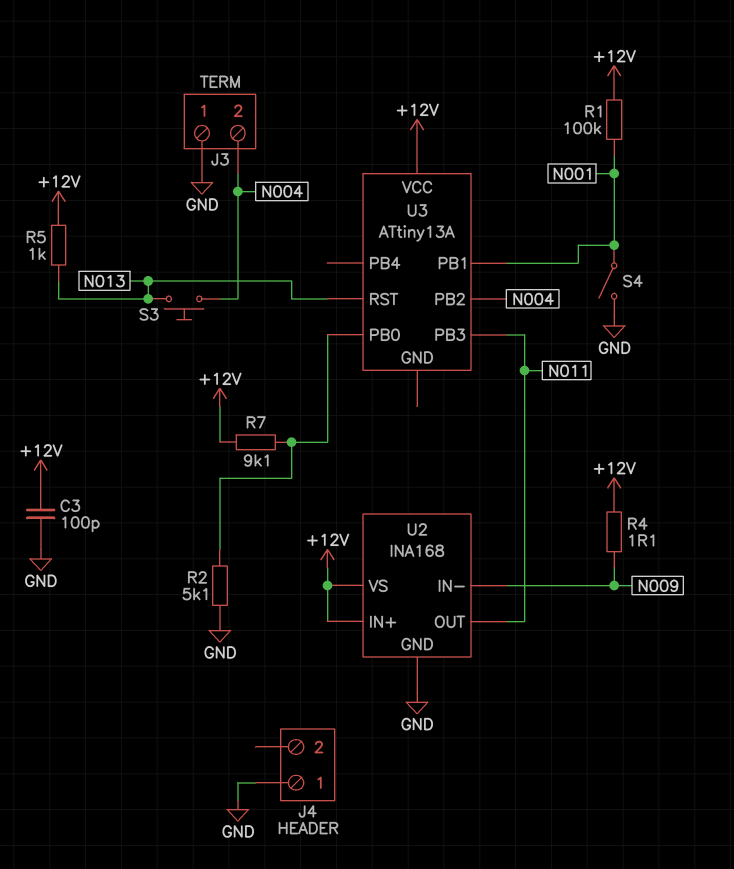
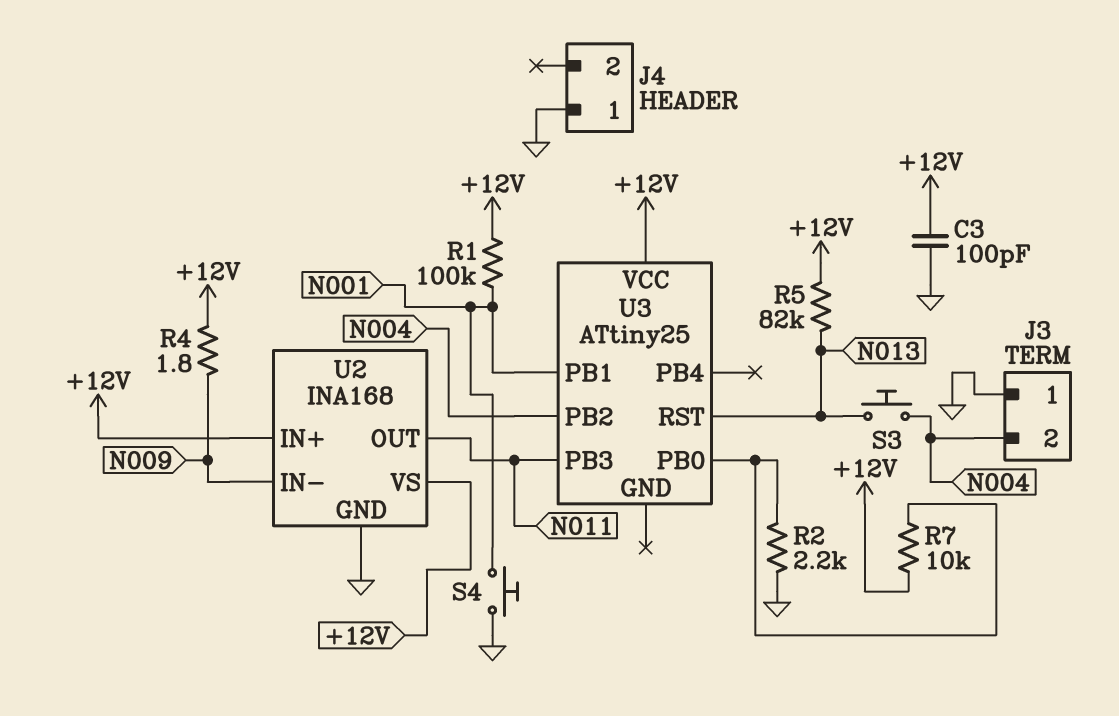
R2: 5.1k (GND, U3/PB0) -> 2.2k (GND, U3/PB0)
R4: 1.1 (+12V, N009) -> 1.8 (+12V, N009)
R5: 1k (+12V, N013) -> 82k (+12V, N013)
R7: 9.1k (+12V, U3/PB0) -> 10k (+12V, U3/PB0)
S4: switch (GND, N001) -> button (GND, N001)
U3: ATtiny13A -> ATtiny25

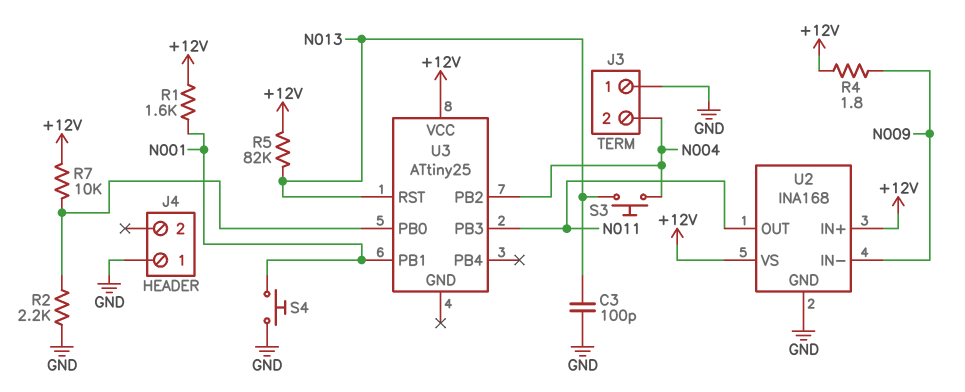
C3: 100pF (+12V, GND) -> 100pF (GND, N013)
R1: 100k (+12V, N001) -> 1.6k (+12V, N001)

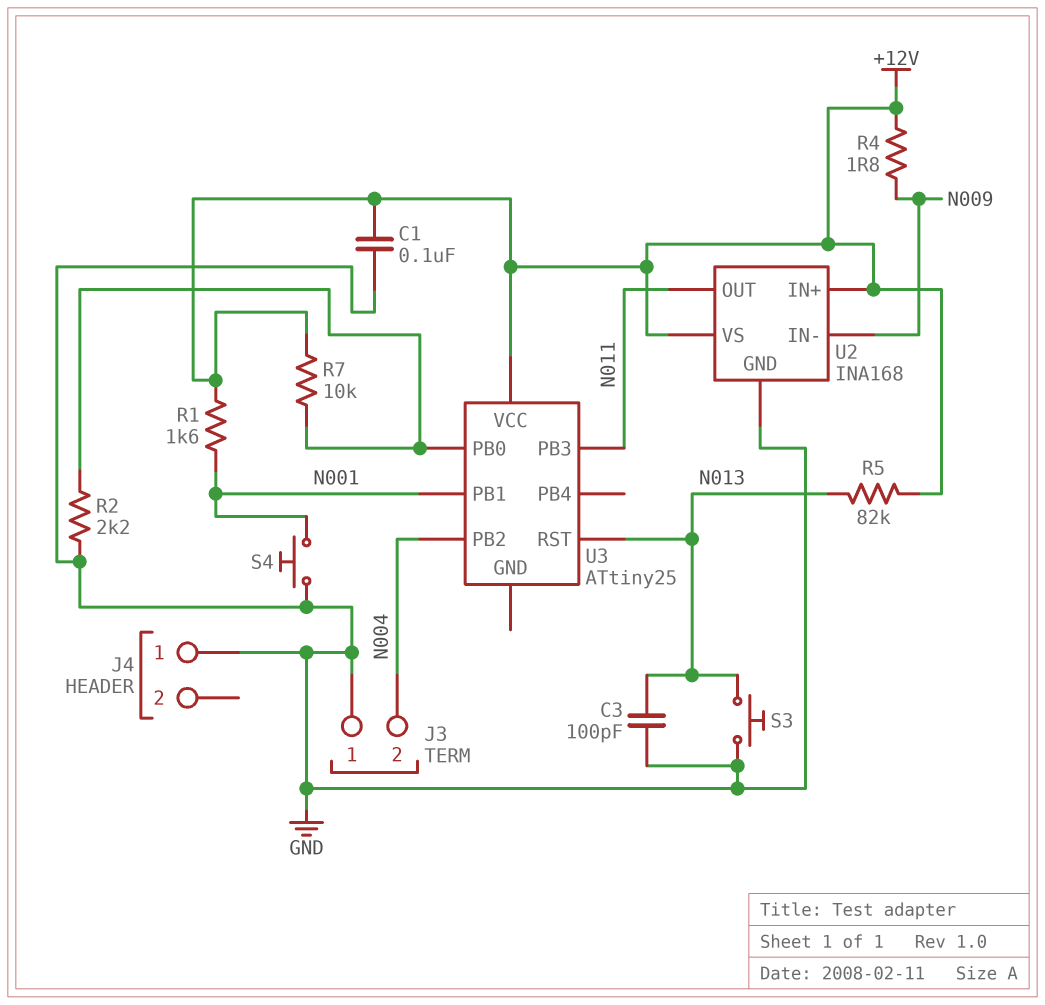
C1: none -> 100nF (+12V, GND)
S3: button (N004, N013) -> button (GND, N013)

